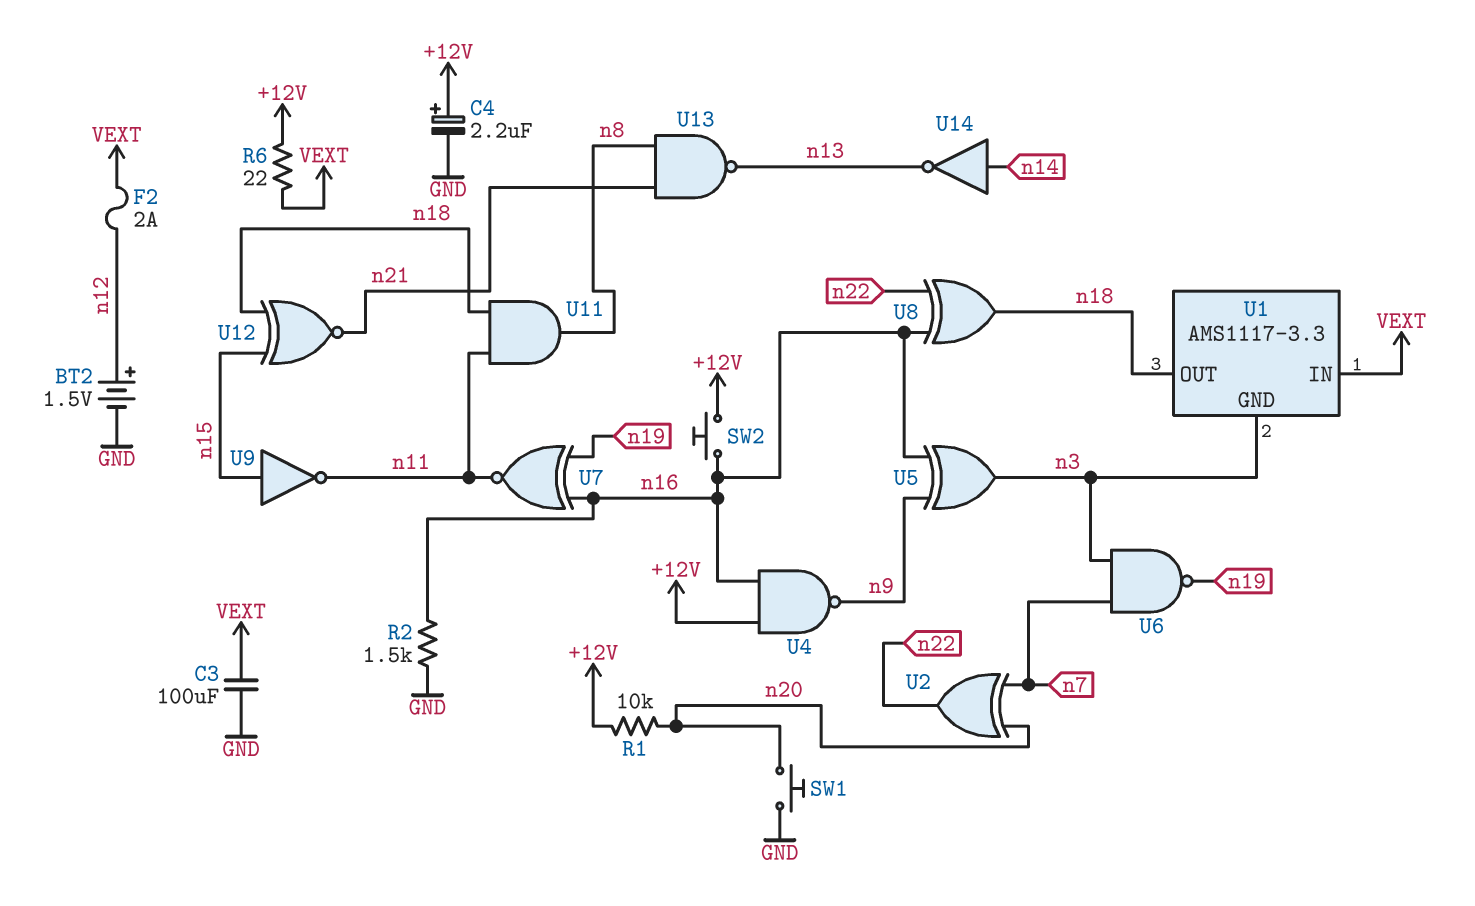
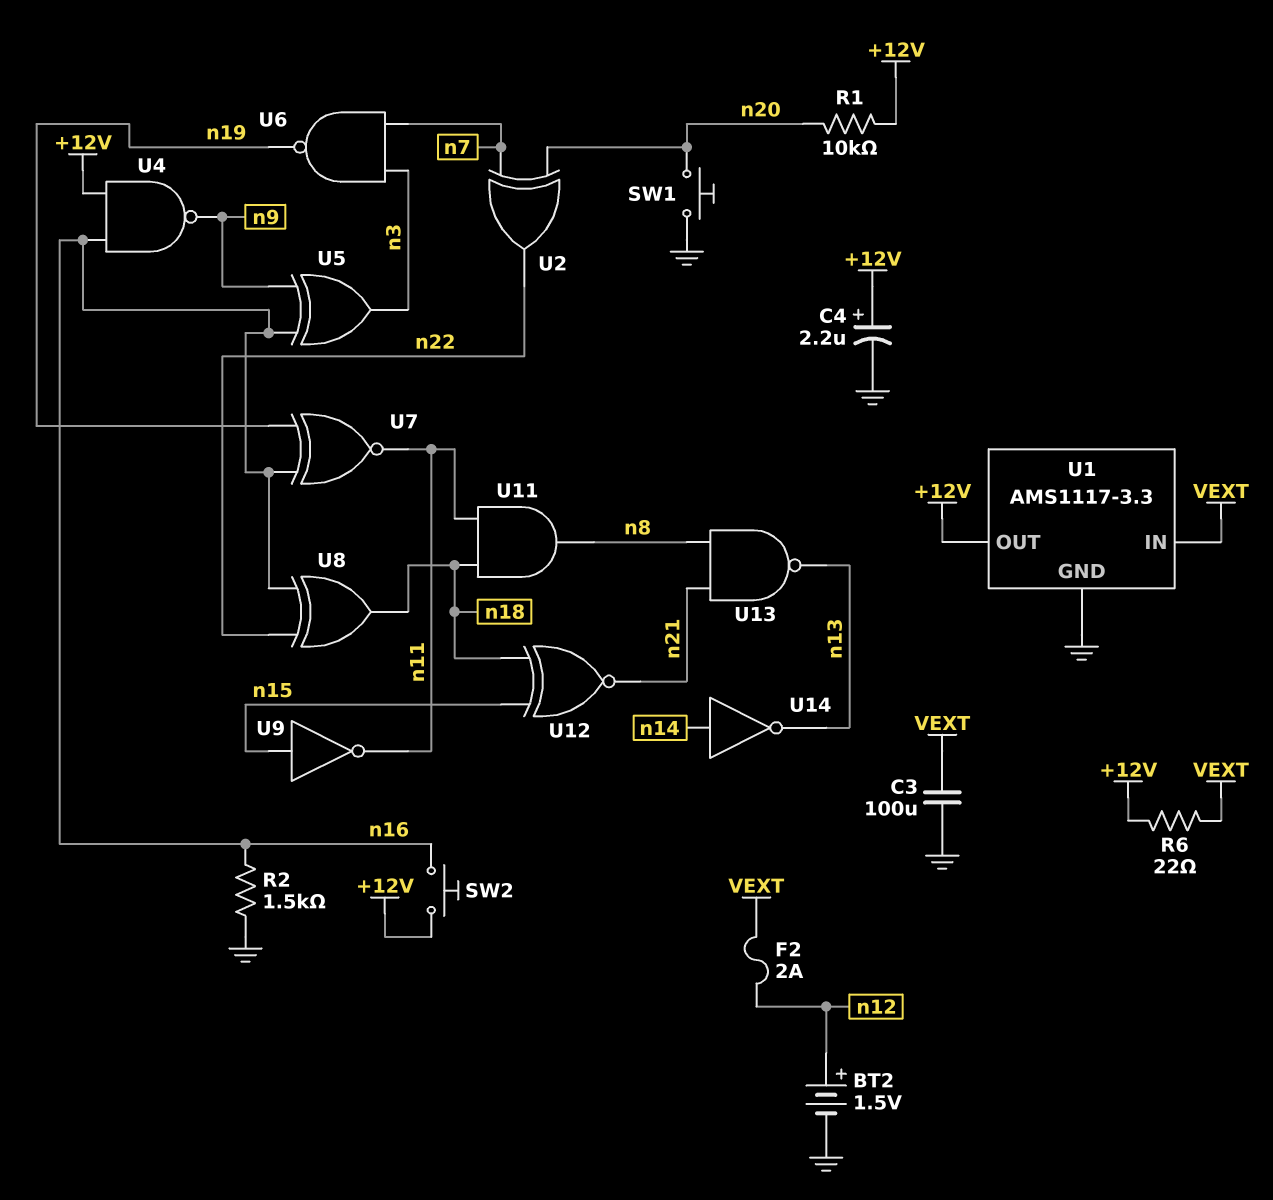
U1 pin GND: n3 -> GND
U1 pin OUT: n18 -> +12V

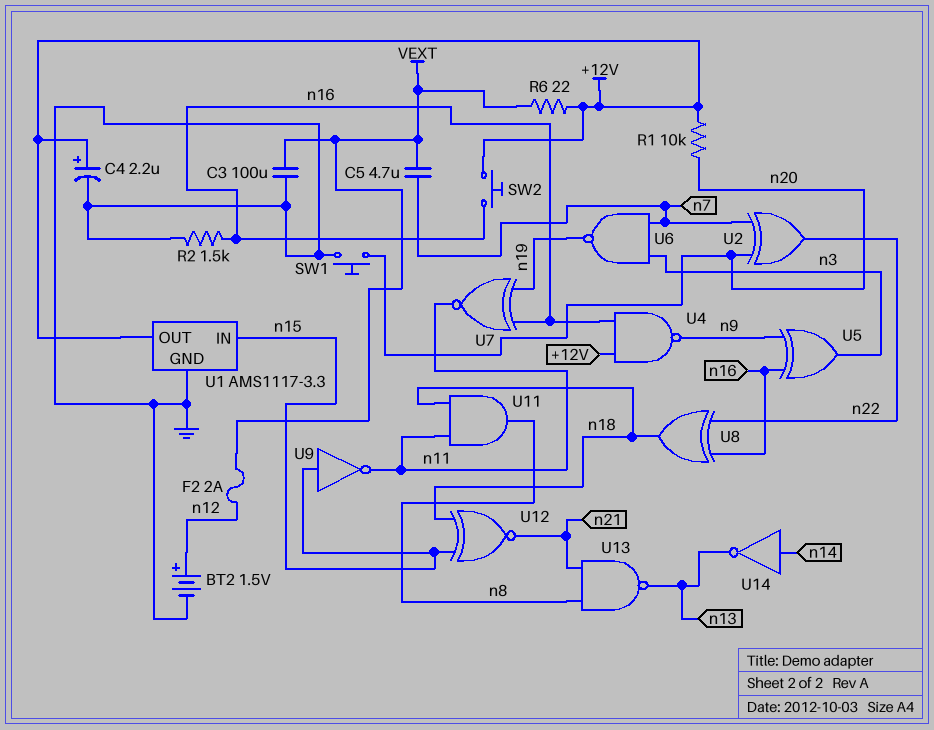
C5: none -> 4.7uF (VEXT, n7)
U1 pin IN: VEXT -> n15

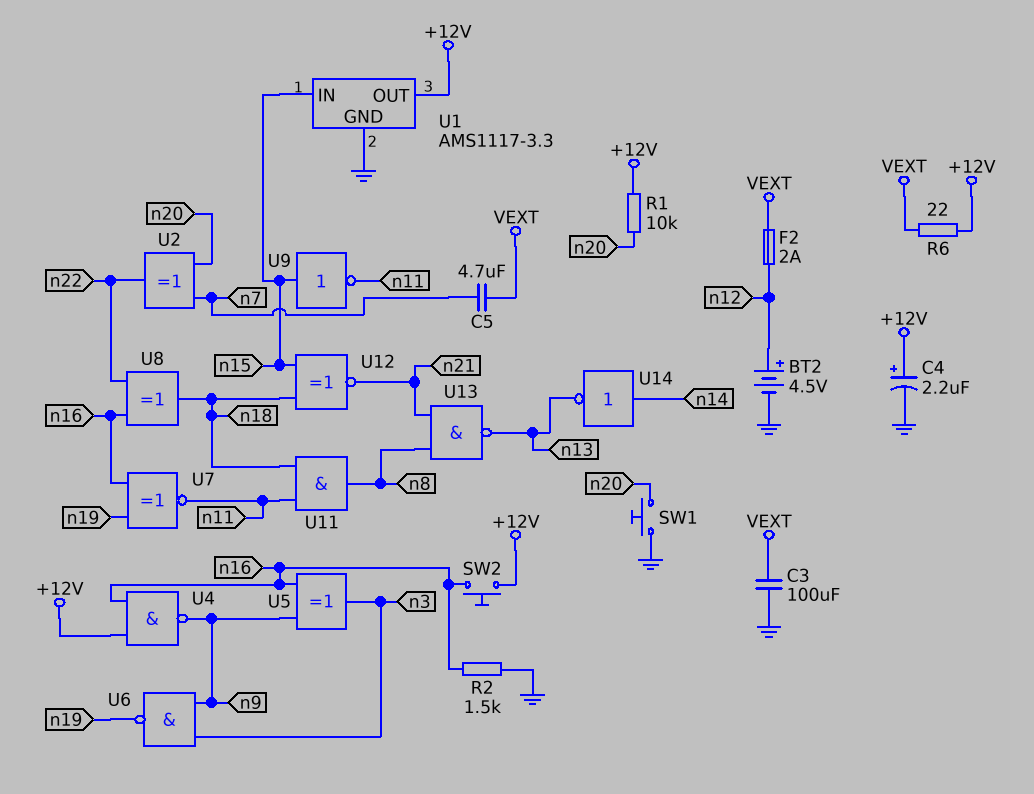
BT2: 1.5V (plus n12, minus GND) -> 4.5V (plus n12, minus GND)
U6: NAND (in n3, in n7, out n19) -> NAND (in n3, in n9, out n19)

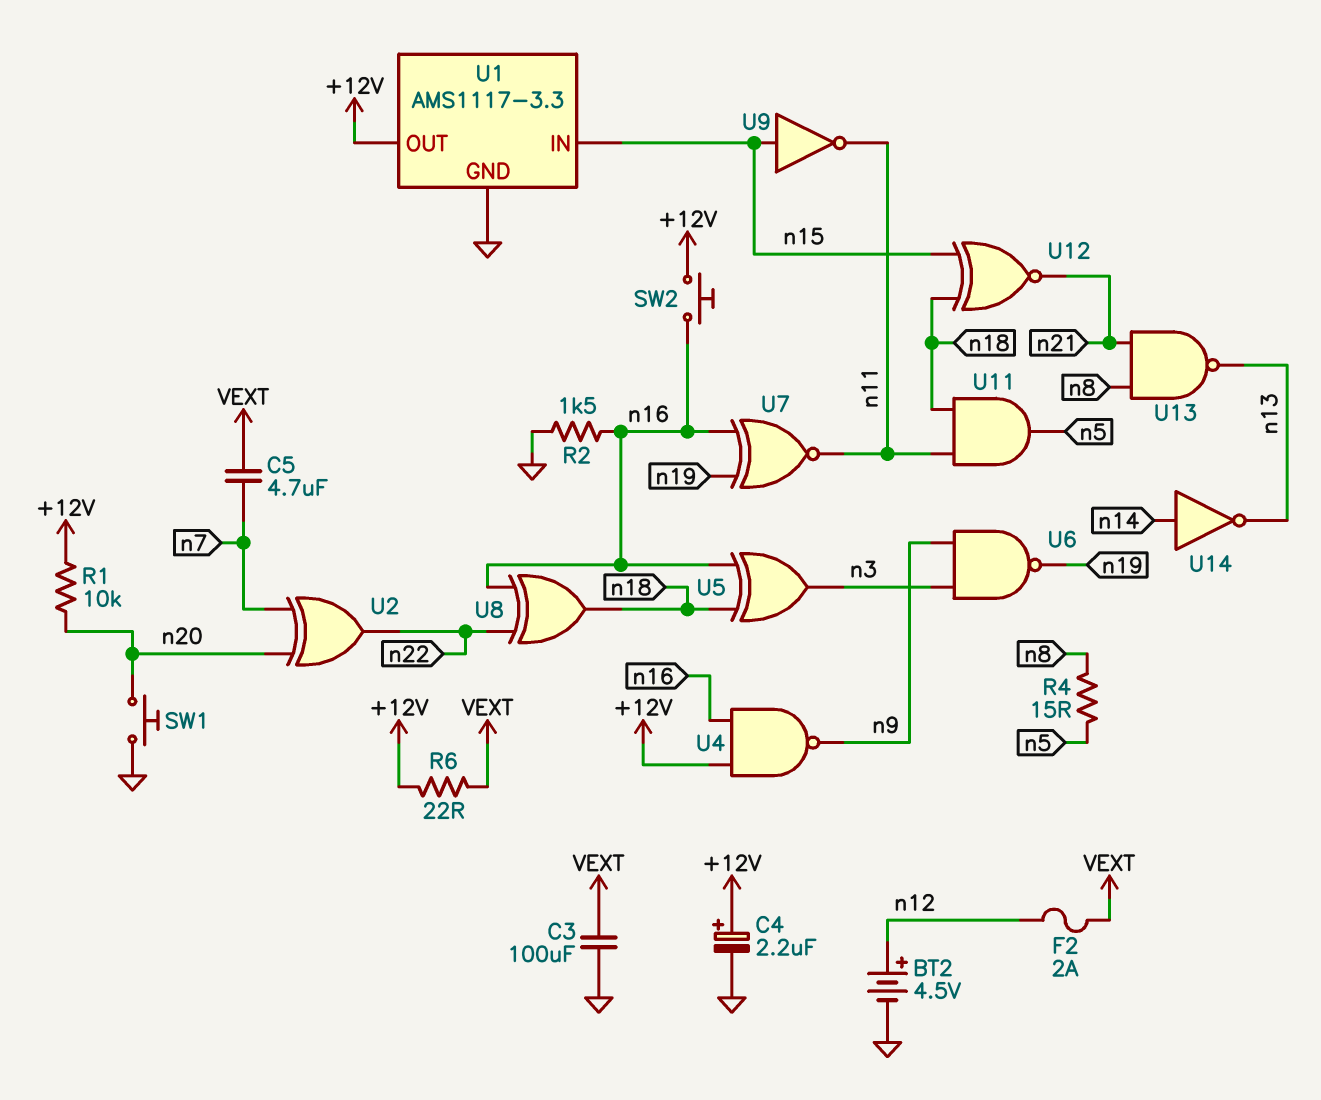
R4: none -> 15 (n5, n8)
U5: XOR (in n9, in n16, out n3) -> XOR (in n16, in n18, out n3)
U11: AND (in n11, in n18, out n8) -> AND (in n11, in n18, out n5)

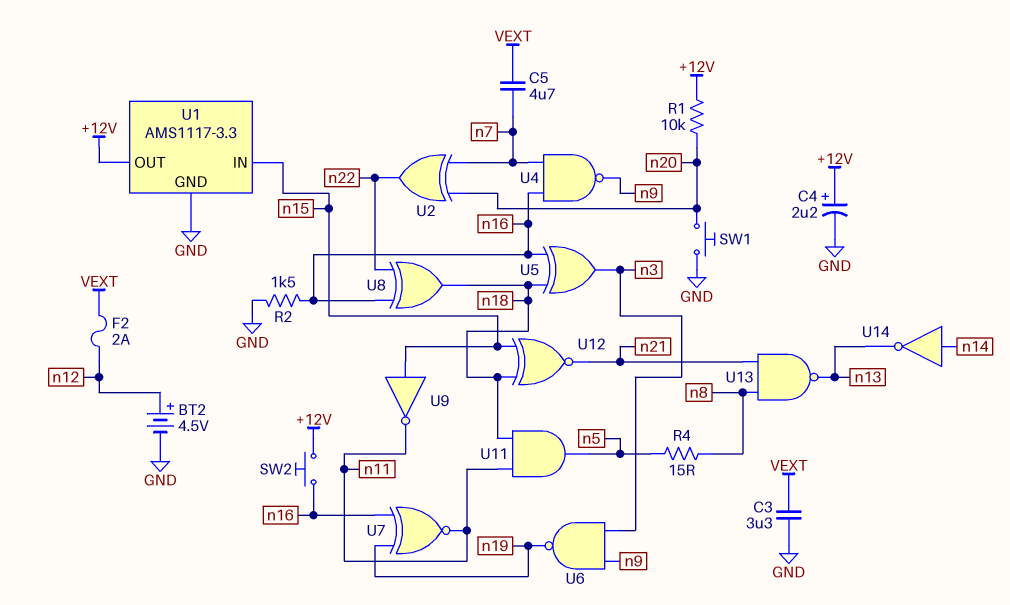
C3: 100uF (GND, VEXT) -> 3.3uF (GND, VEXT)
R6: 22 (+12V, VEXT) -> none
U4: NAND (in +12V, in n16, out n9) -> NAND (in n7, in n16, out n9)

